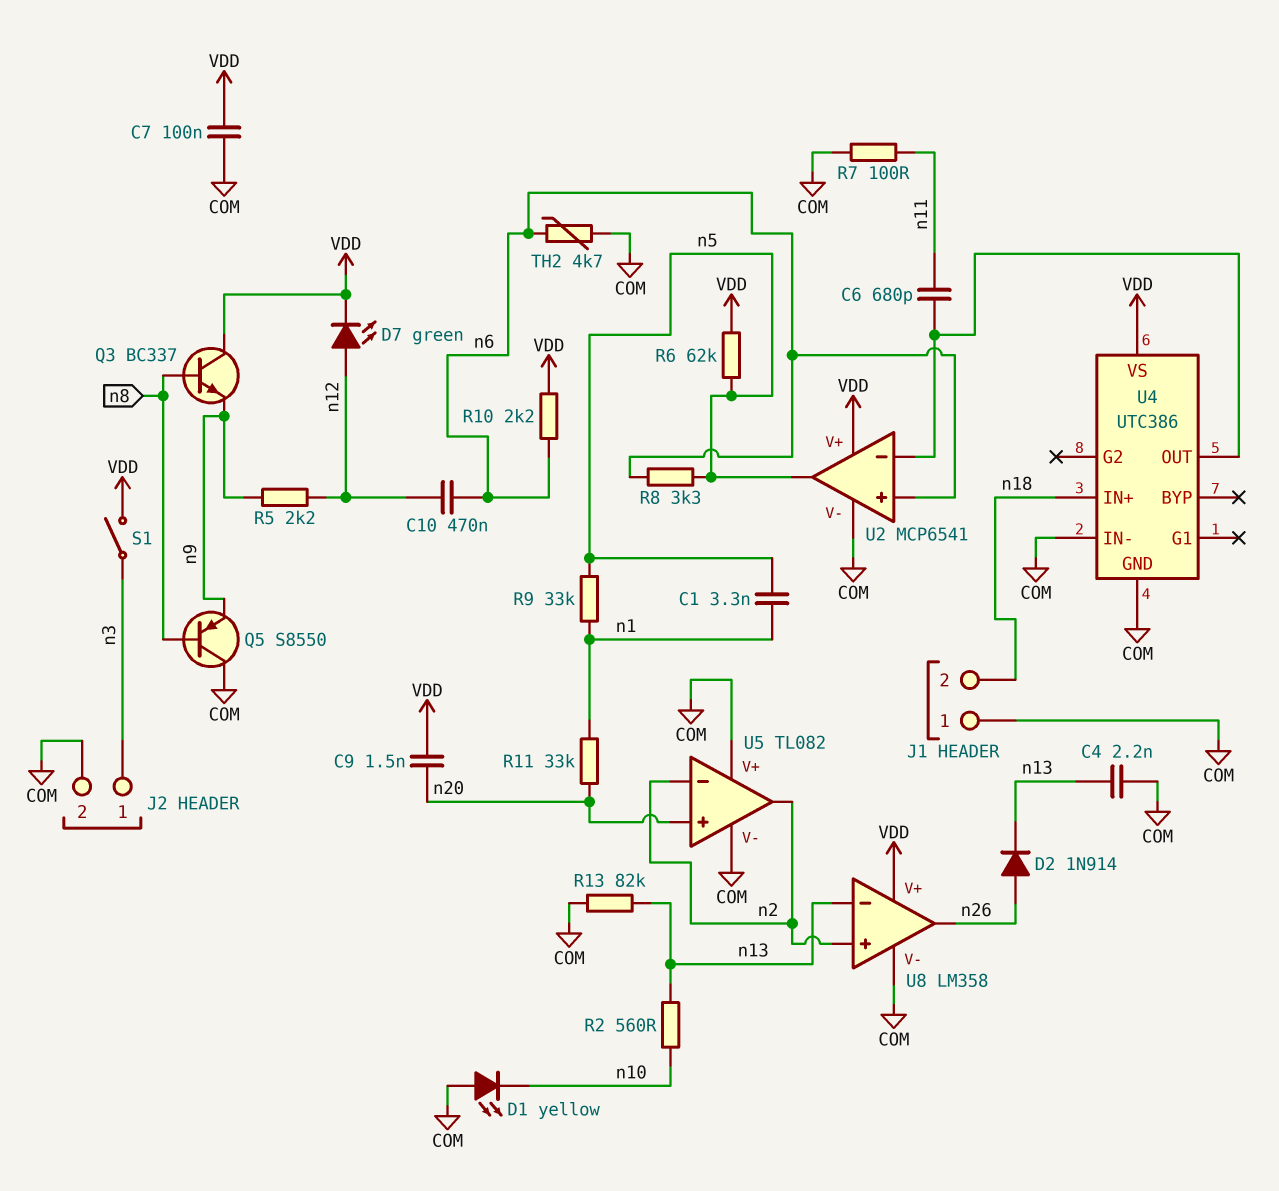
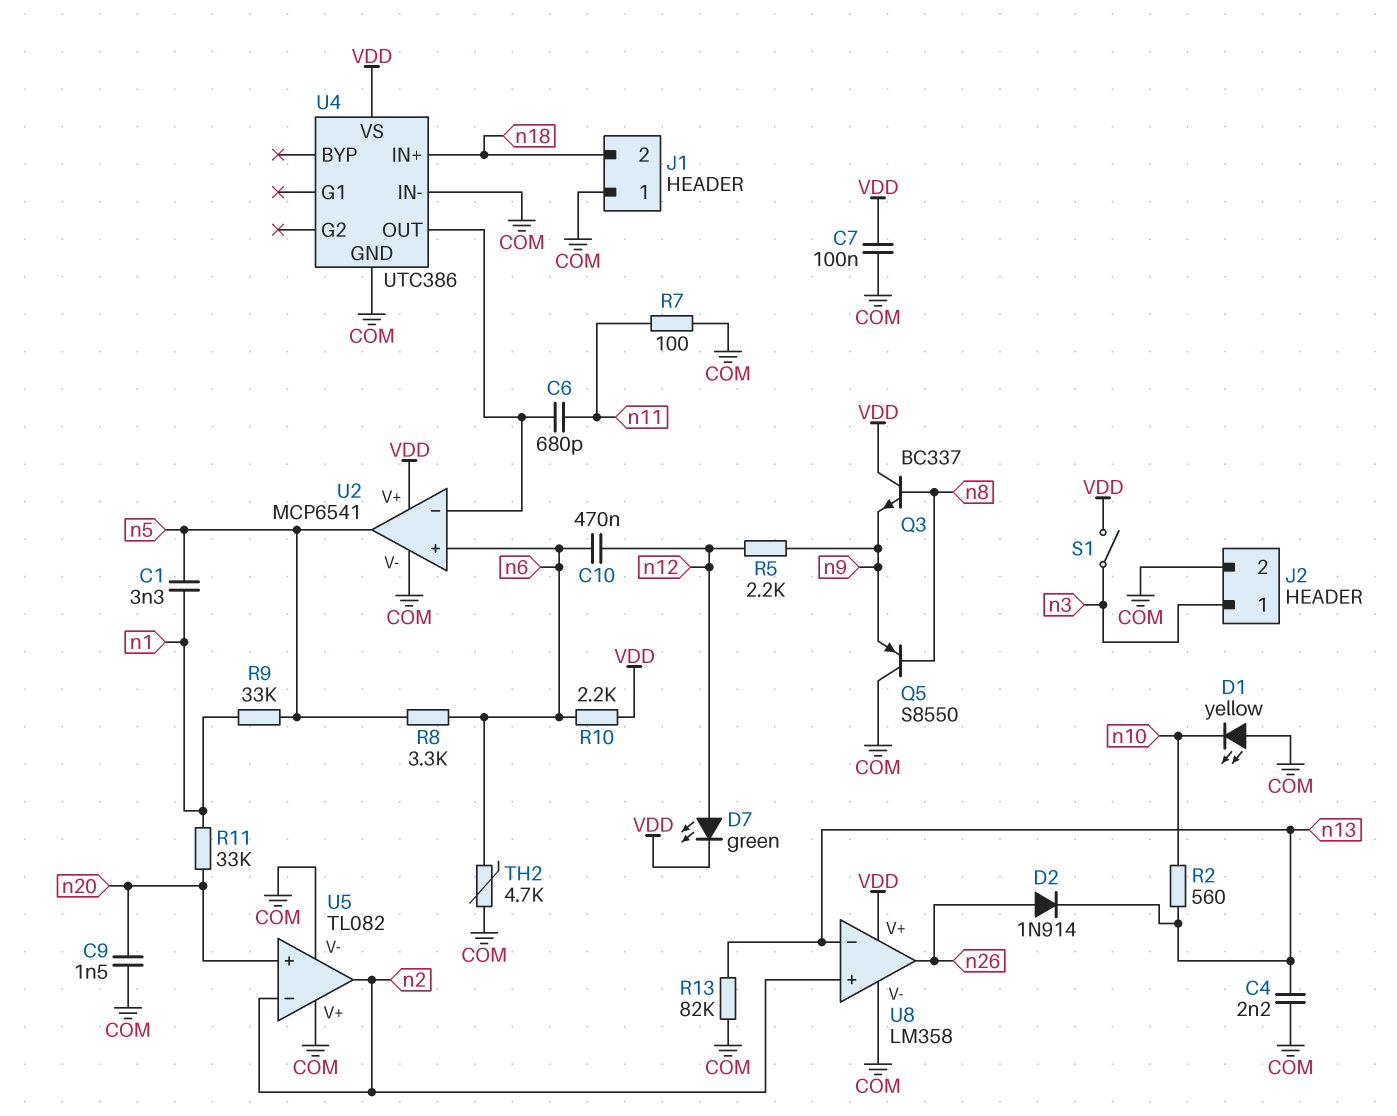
C9: 1.5nF (VDD, n20) -> 1.5nF (COM, n20)
R6: 62k (VDD, n5) -> none

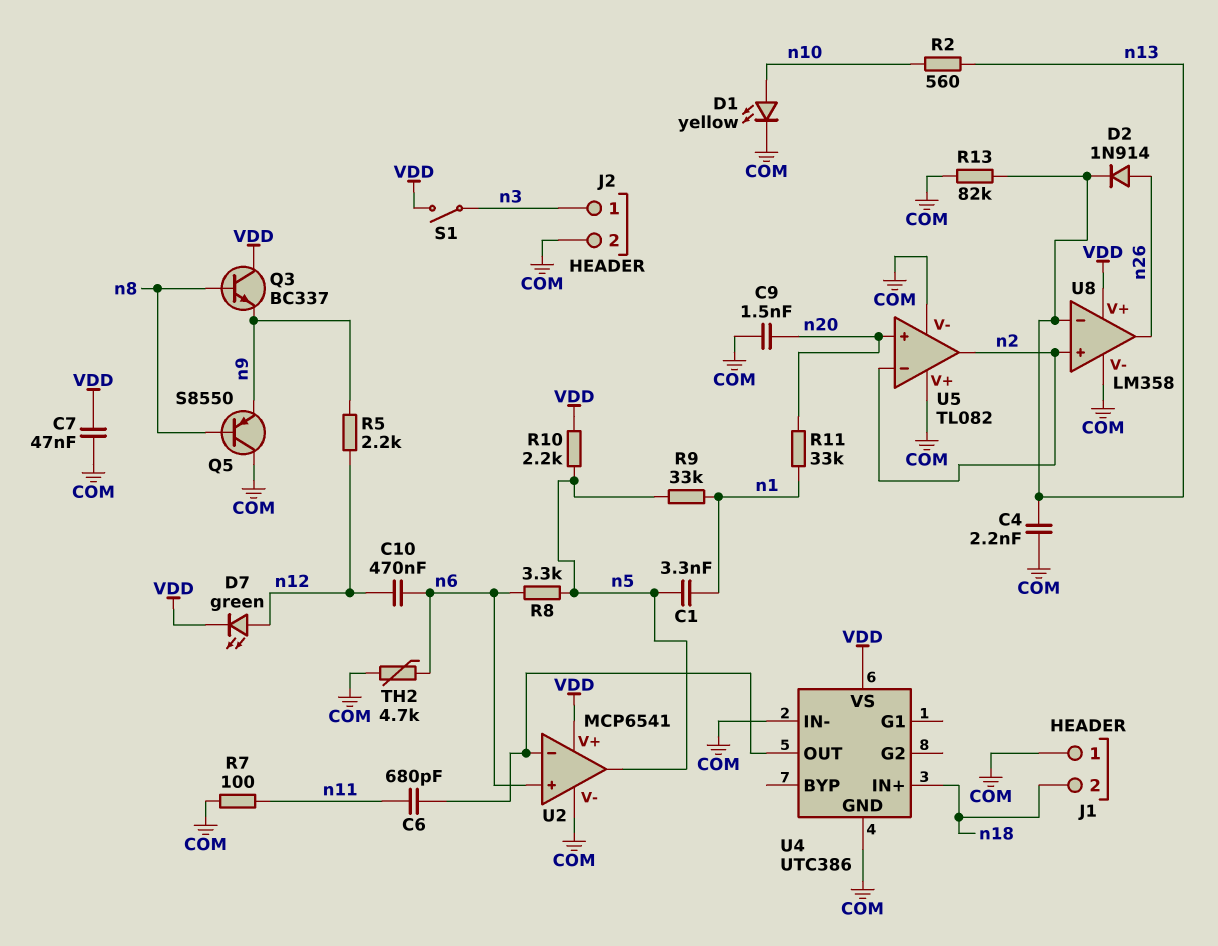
C7: 100nF (COM, VDD) -> 47nF (COM, VDD)
D1: LED yellow (A COM, K n10) -> LED yellow (A n10, K COM)
R10: 2.2k (VDD, n6) -> 2.2k (VDD, n5)

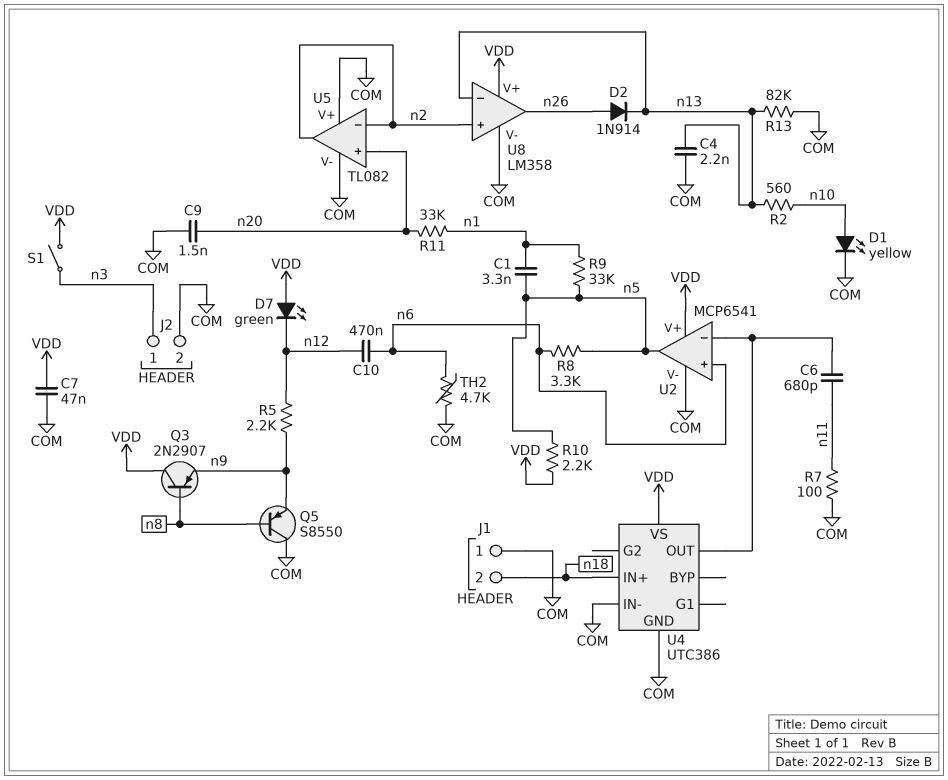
D7: LED green (A n12, K VDD) -> LED green (A VDD, K n12)
Q3: NPN BC337 (B n8, C VDD, E n9) -> PNP 2N2907 (B n8, C VDD, E n9)

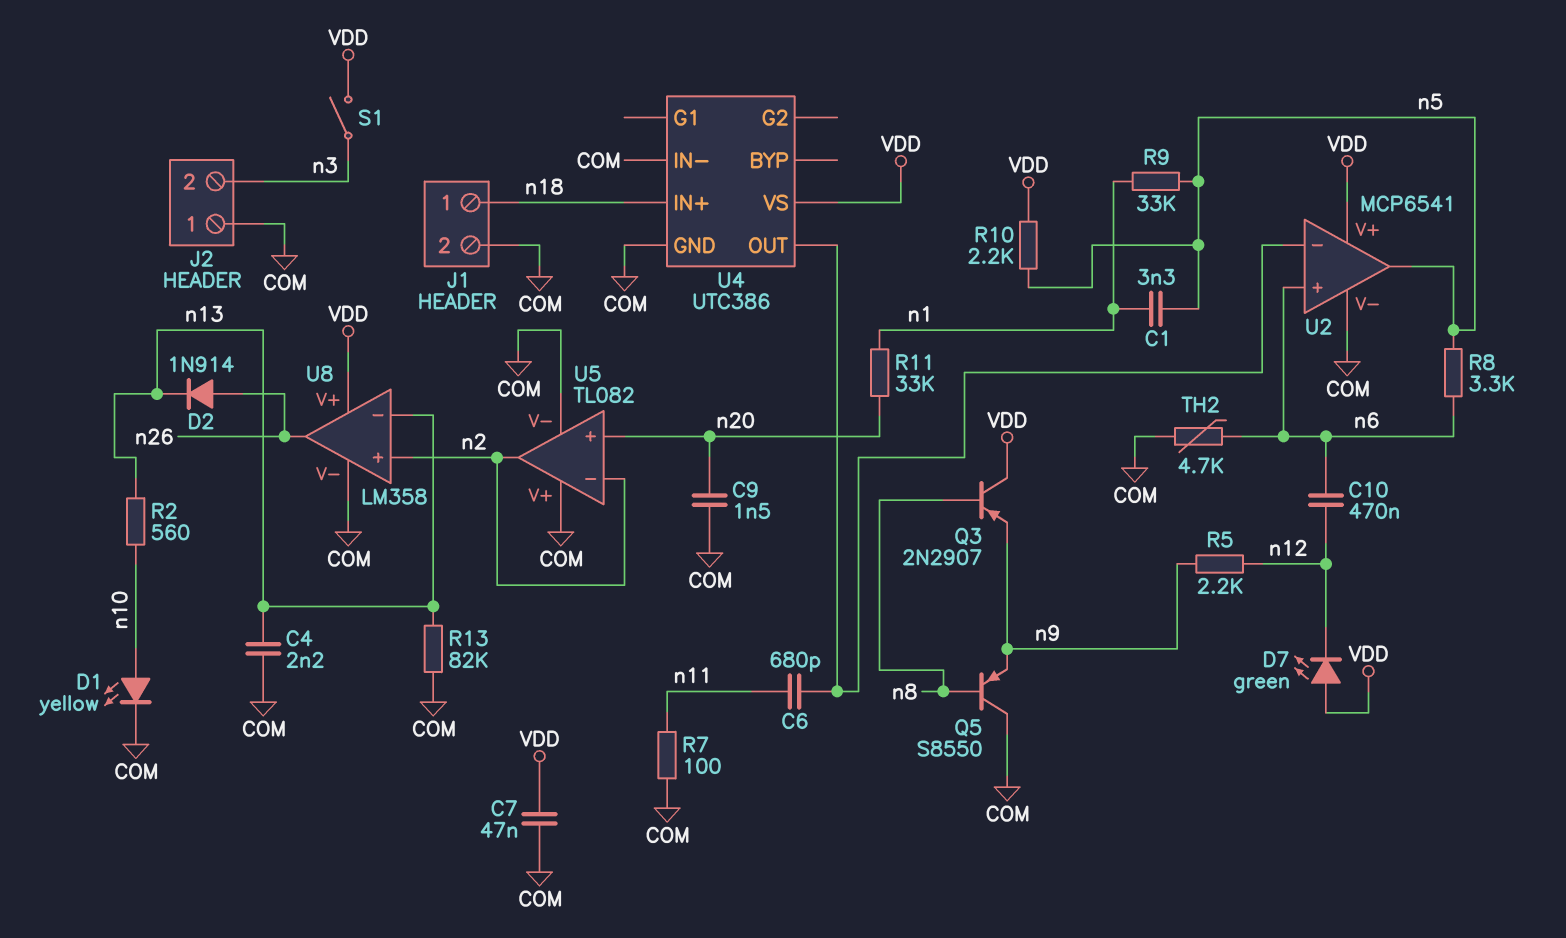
J1 pin 1: COM -> n18
J1 pin 2: n18 -> COM
J2 pin 1: n3 -> COM
J2 pin 2: COM -> n3

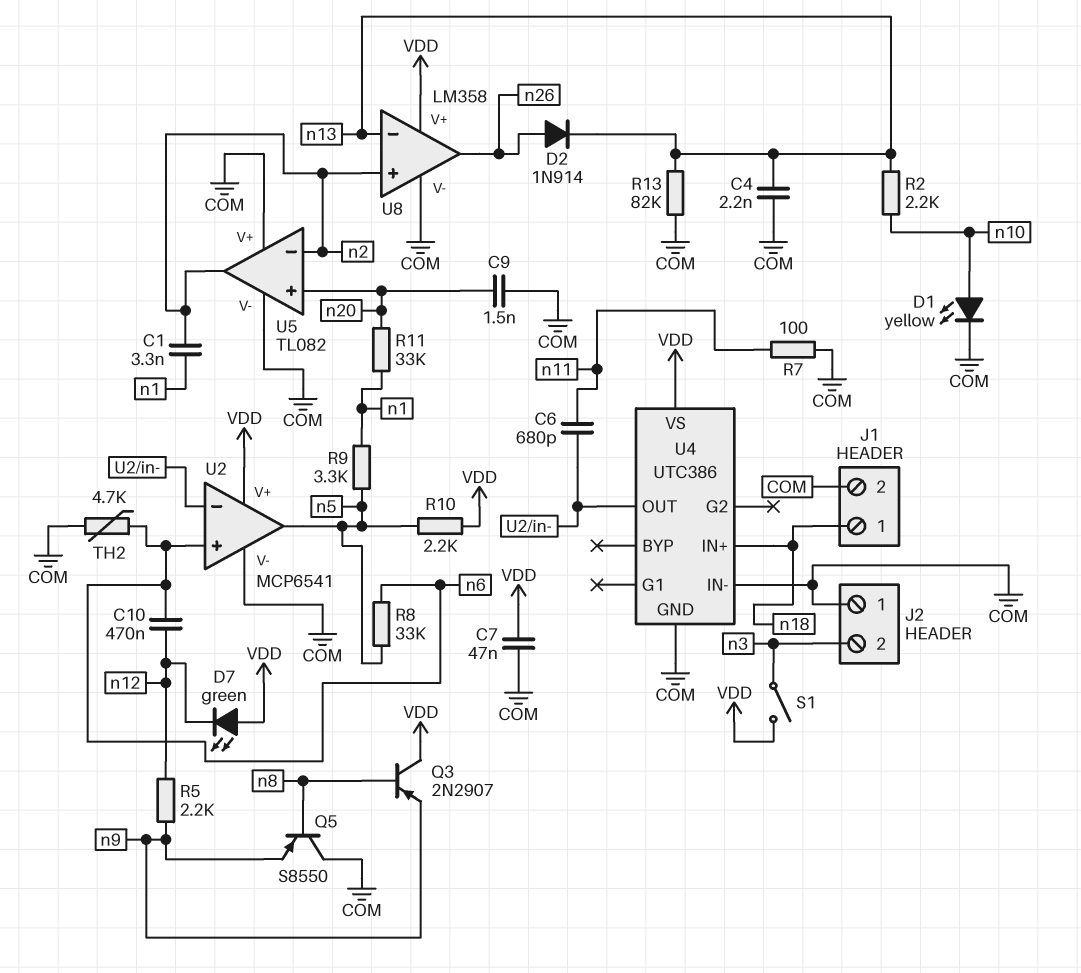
C1: 3.3nF (n1, n5) -> 3.3nF (n1, n2)
R2: 560 (n10, n13) -> 2.2k (n10, n13)
R8: 3.3k (n5, n6) -> 33k (n5, n6)
R9: 33k (n1, n5) -> 3.3k (n1, n5)

